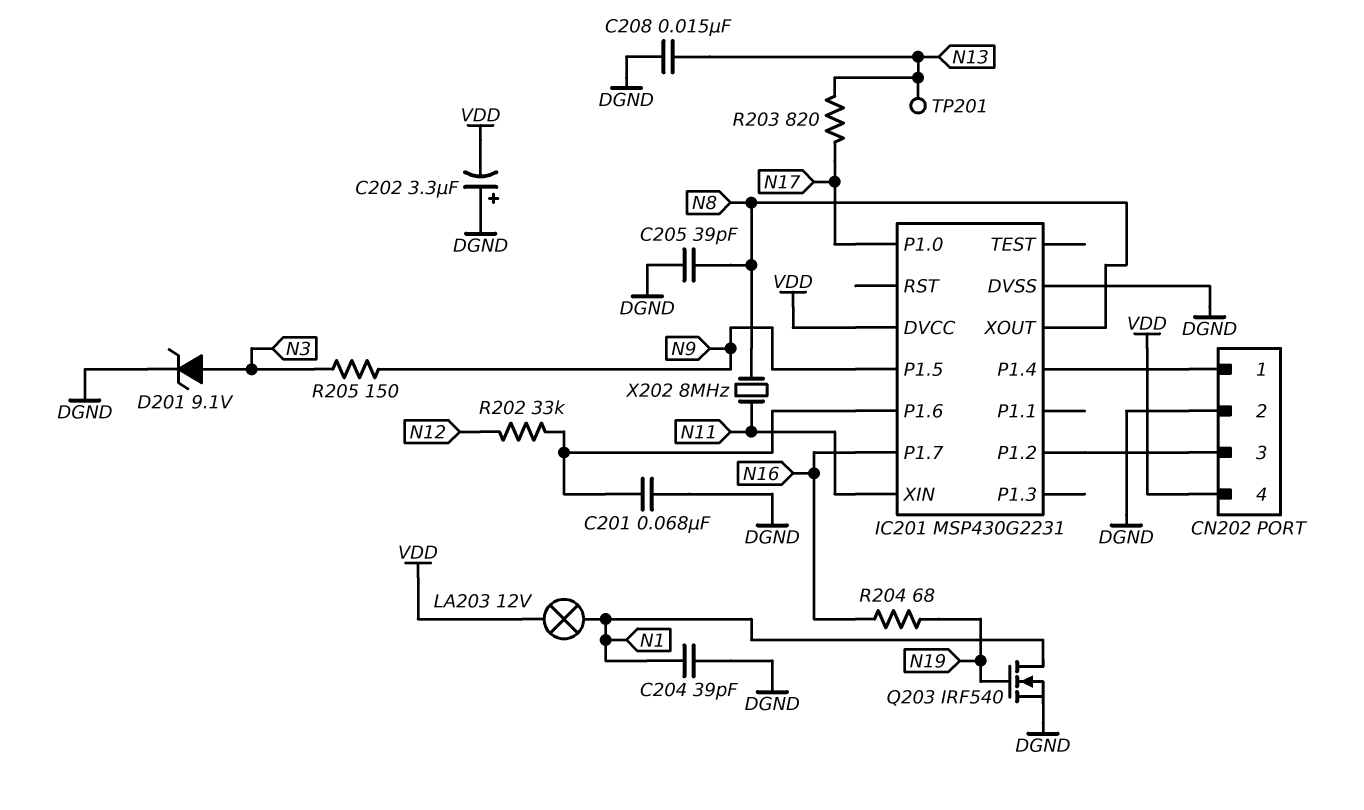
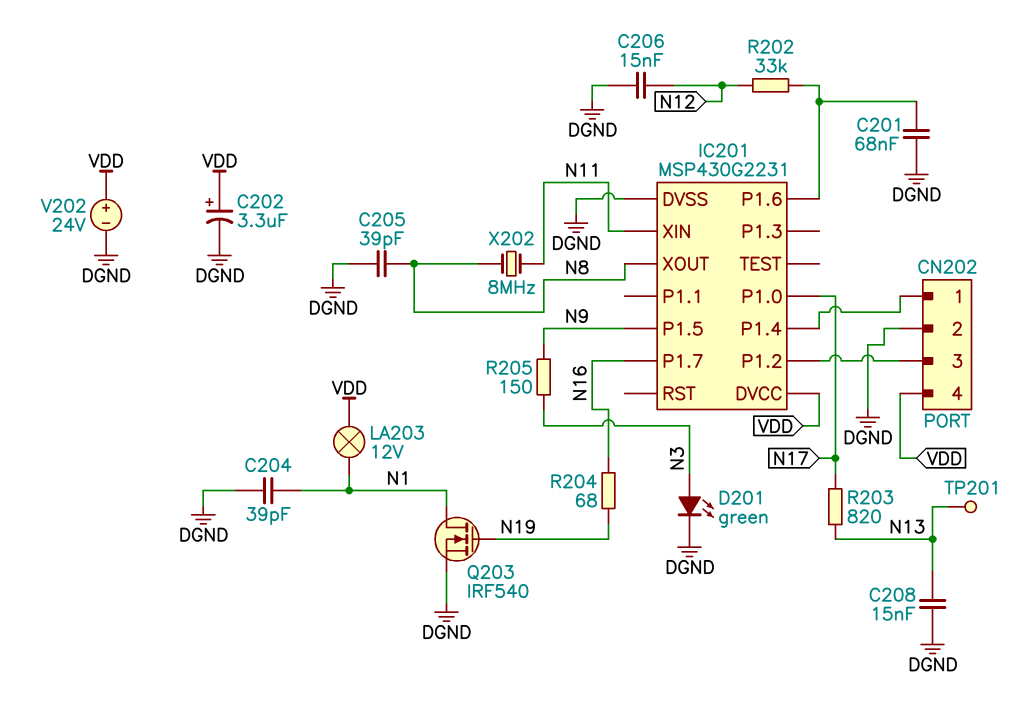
C202: 3.3uF (plus DGND, minus VDD) -> 3.3uF (plus VDD, minus DGND)
C206: none -> 15nF (DGND, N12)
D201: zener 9.1V (A N3, K DGND) -> LED green (A N3, K DGND)
V202: none -> 24V (plus VDD, minus DGND)

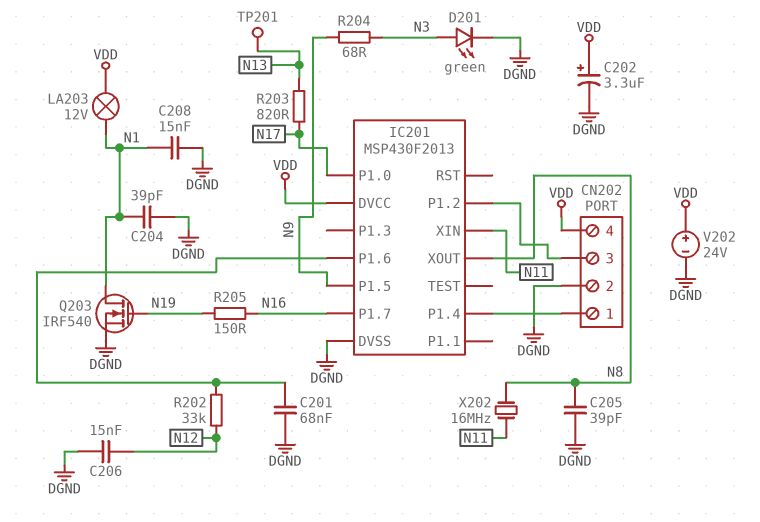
C208: 15nF (DGND, N13) -> 15nF (DGND, N1)
IC201: MSP430G2231 -> MSP430F2013
R204: 68 (N16, N19) -> 68 (N3, N9)
R205: 150 (N3, N9) -> 150 (N16, N19)
X202: 8MHz (N8, N11) -> 16MHz (N8, N11)

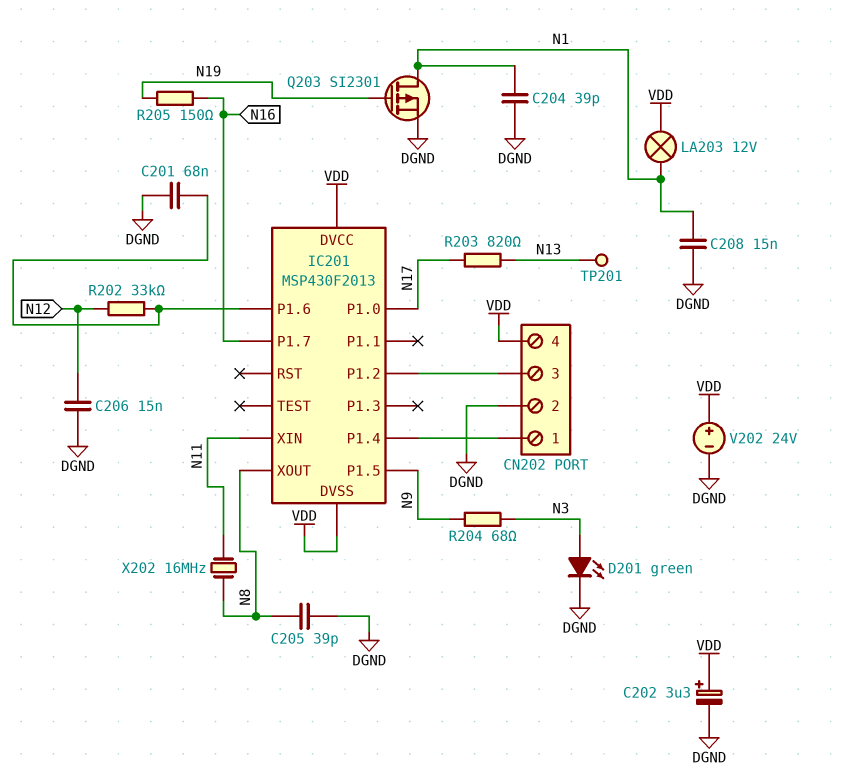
IC201 pin DVSS: DGND -> VDD
Q203: NMOS IRF540 (G N19, D N1, S DGND) -> PMOS SI2301 (G N19, D N1, S DGND)

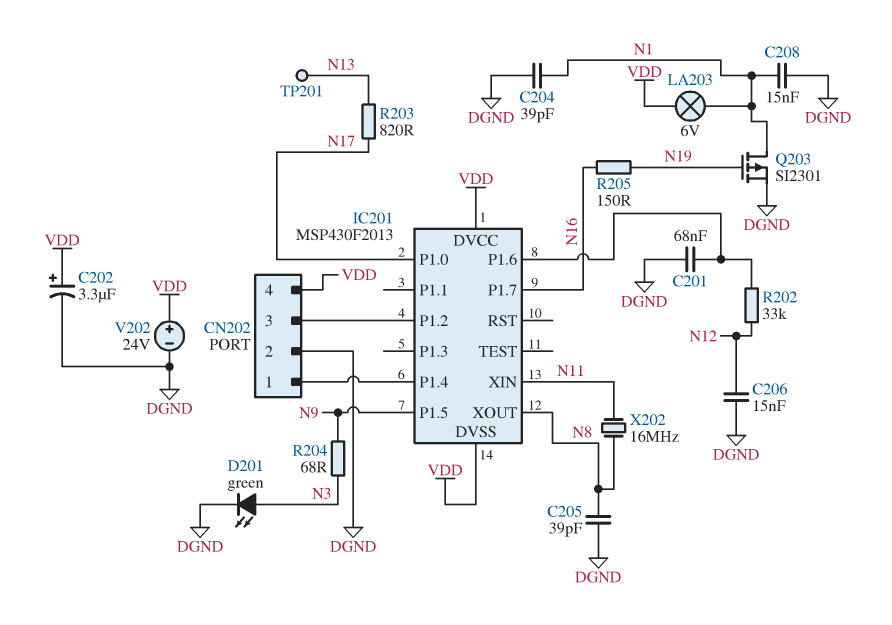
LA203: lamp 12V (N1, VDD) -> lamp 6V (N1, VDD)

